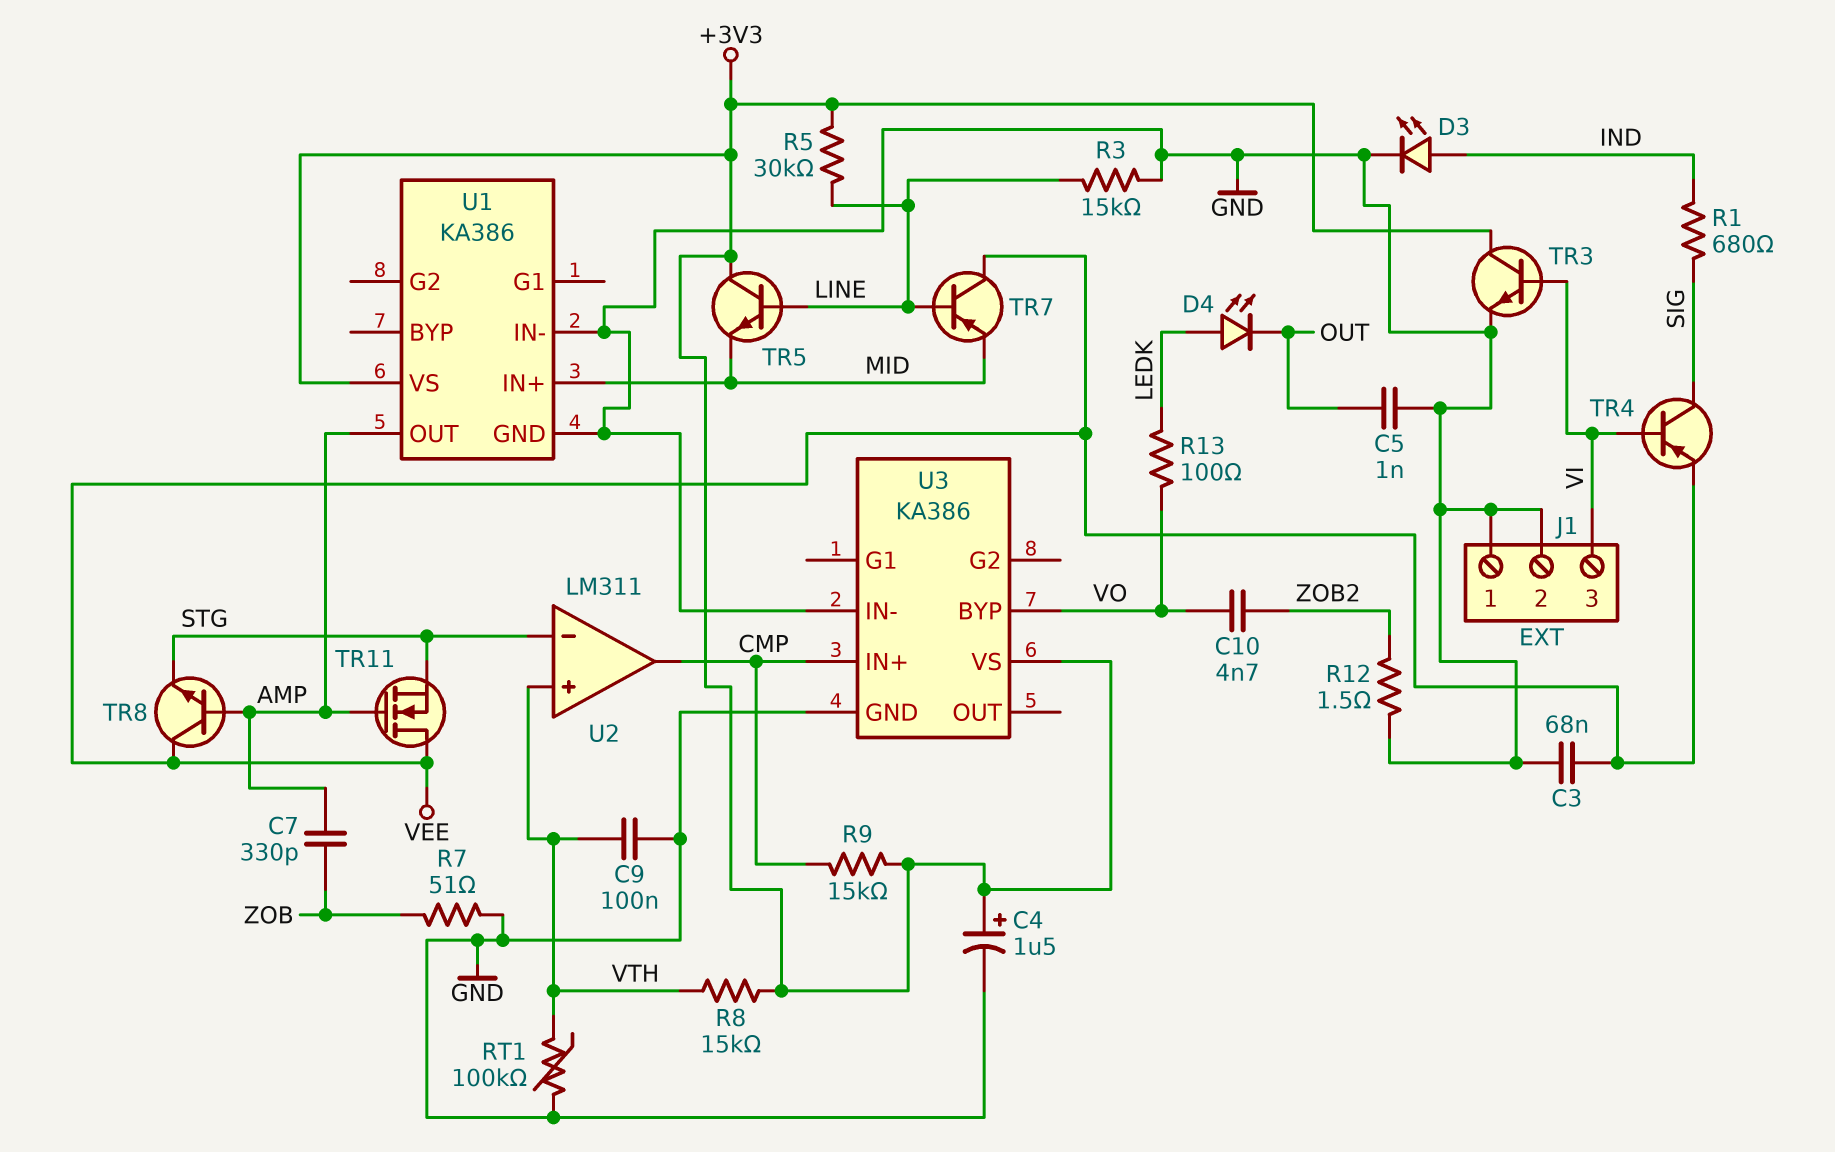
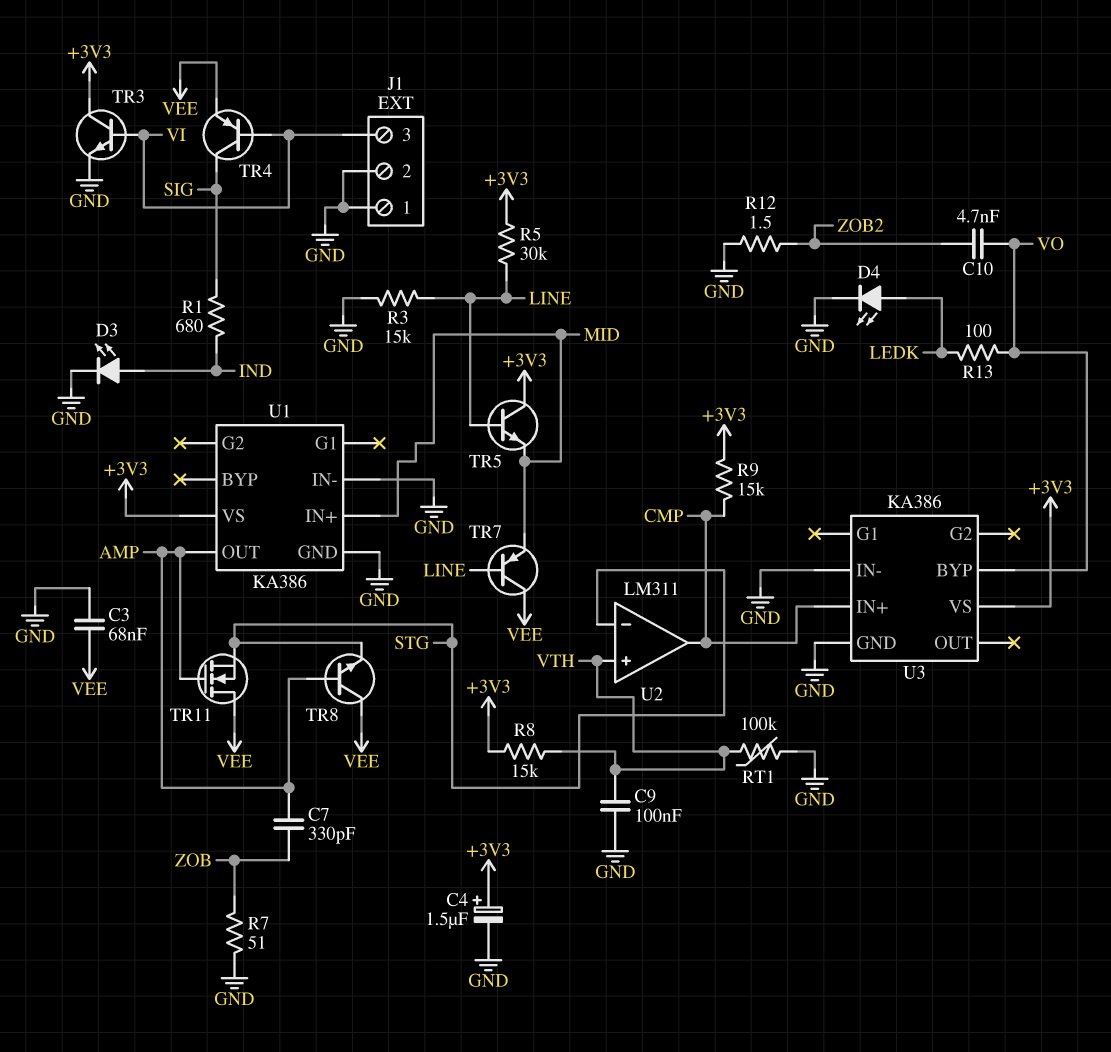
C5: 1nF (GND, OUT) -> none
D4: LED (A LEDK, K OUT) -> LED (A LEDK, K GND)

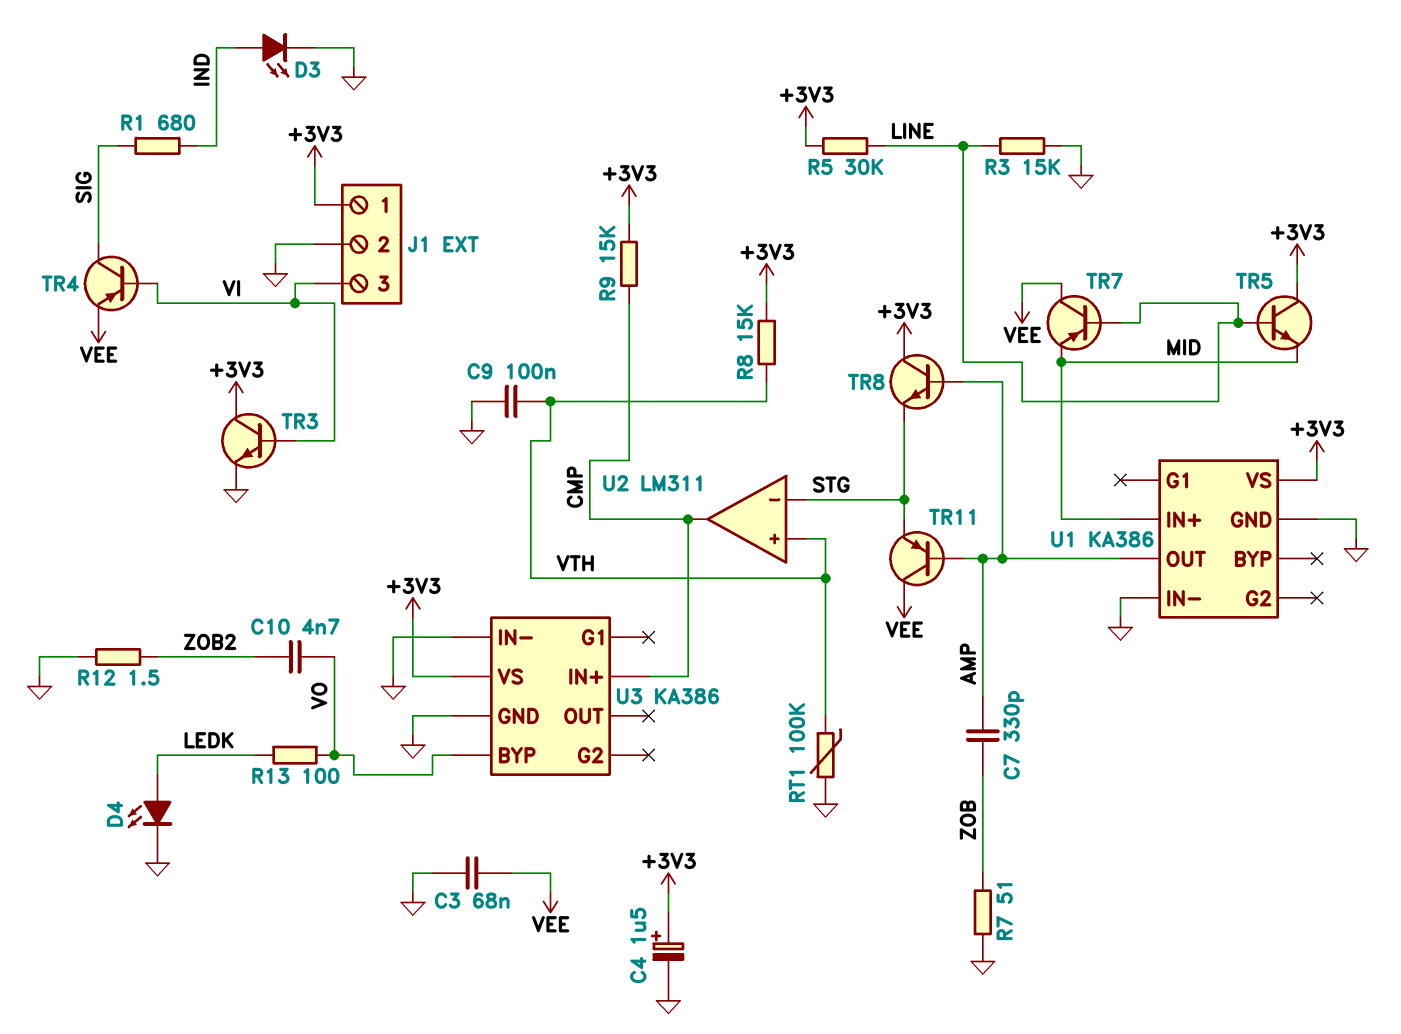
J1 pin 1: GND -> +3V3
TR8: NPN (B AMP, C VEE, E STG) -> NPN (B AMP, C +3V3, E STG)
TR11: NMOS (G AMP, D VEE, S STG) -> PNP (B AMP, C VEE, E STG)

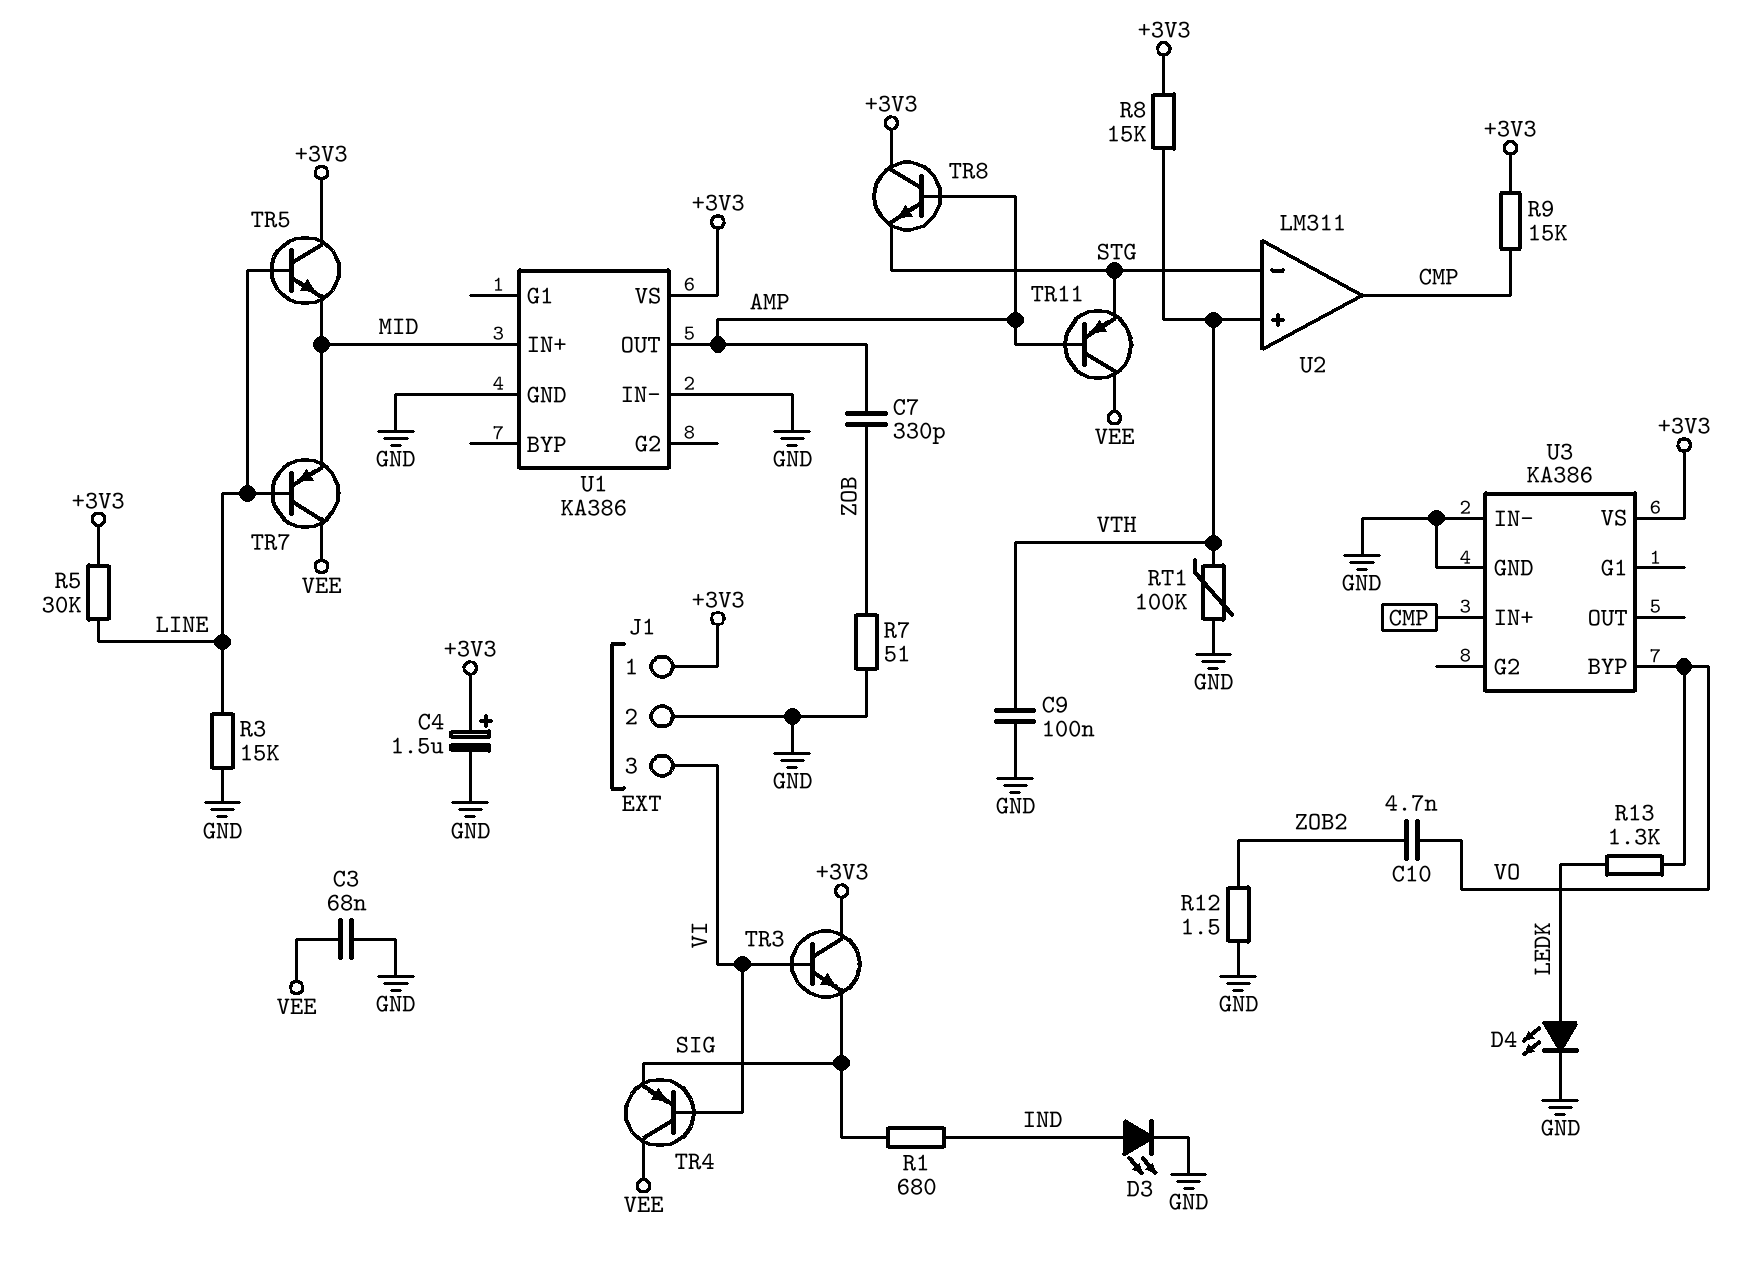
R13: 100 (LEDK, VO) -> 1.3k (LEDK, VO)
TR3: NPN (B VI, C +3V3, E GND) -> NPN (B VI, C +3V3, E SIG)
TR4: PNP (B VI, C SIG, E VEE) -> PNP (B VI, C VEE, E SIG)

